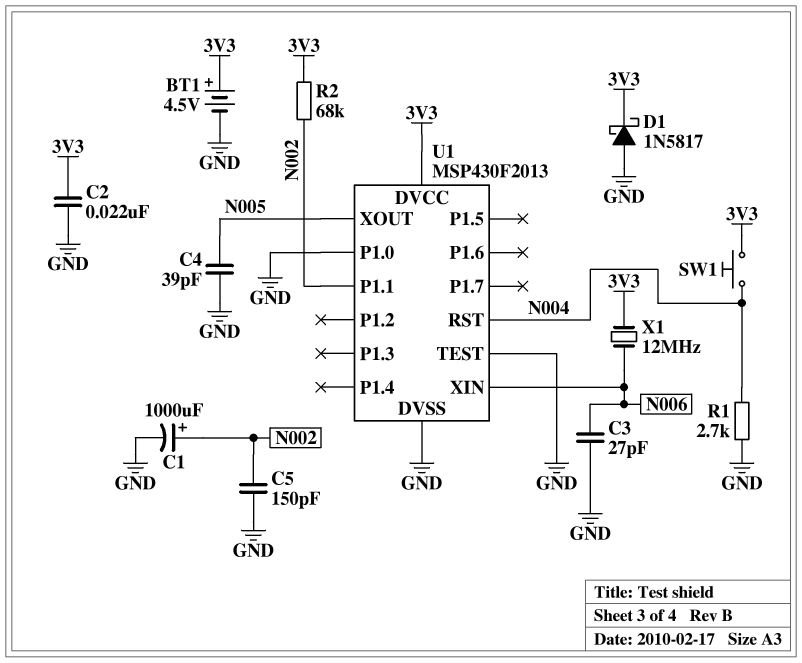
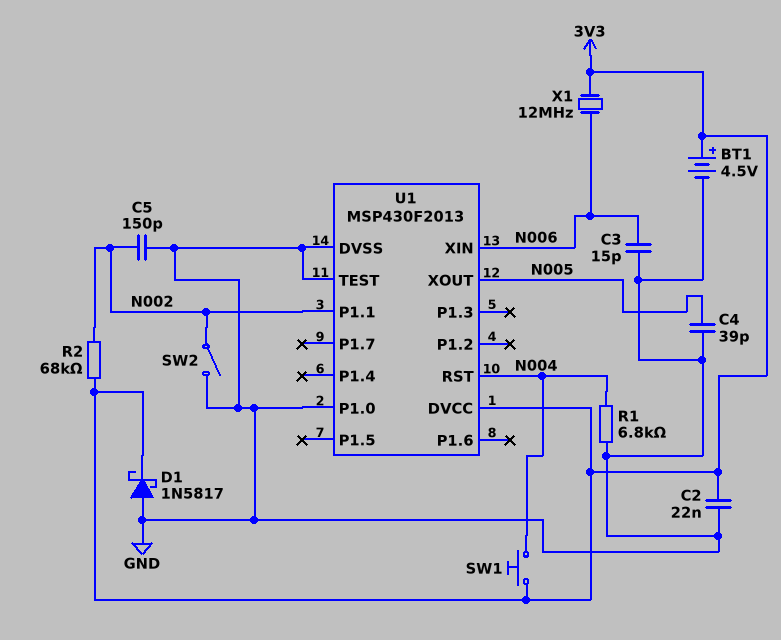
C1: 1000uF (plus N002, minus GND) -> none
C3: 27pF (GND, N006) -> 15pF (GND, N006)
R1: 2.7k (GND, N004) -> 6.8k (GND, N004)
SW2: none -> switch (GND, N002)

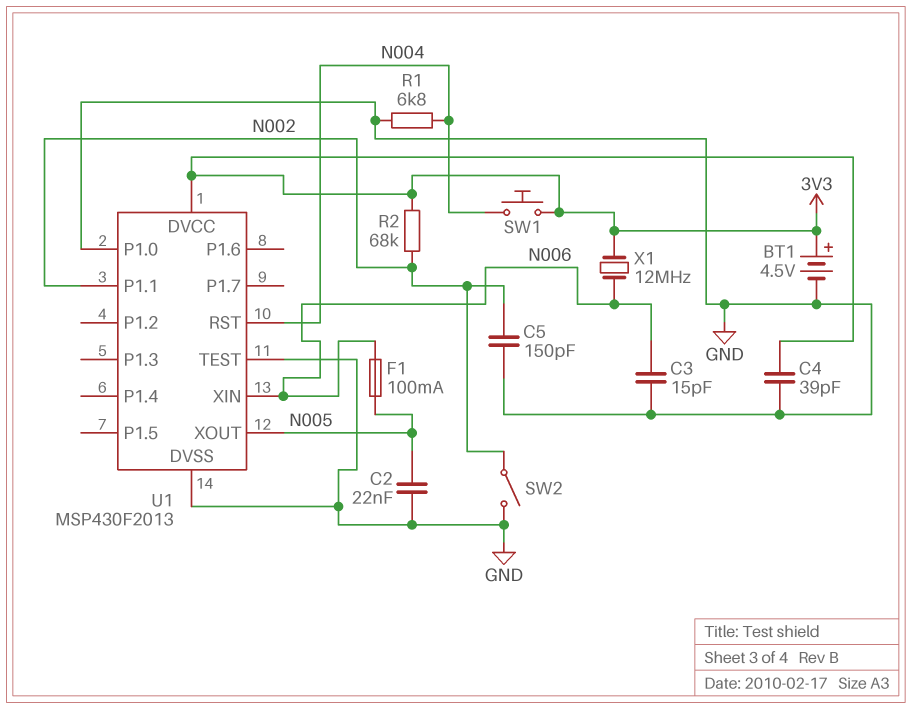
C2: 22nF (3V3, GND) -> 22nF (GND, N005)
C4: 39pF (GND, N005) -> 39pF (3V3, GND)
D1: schottky 1N5817 (A GND, K 3V3) -> none
F1: none -> 100mA (N005, N006)

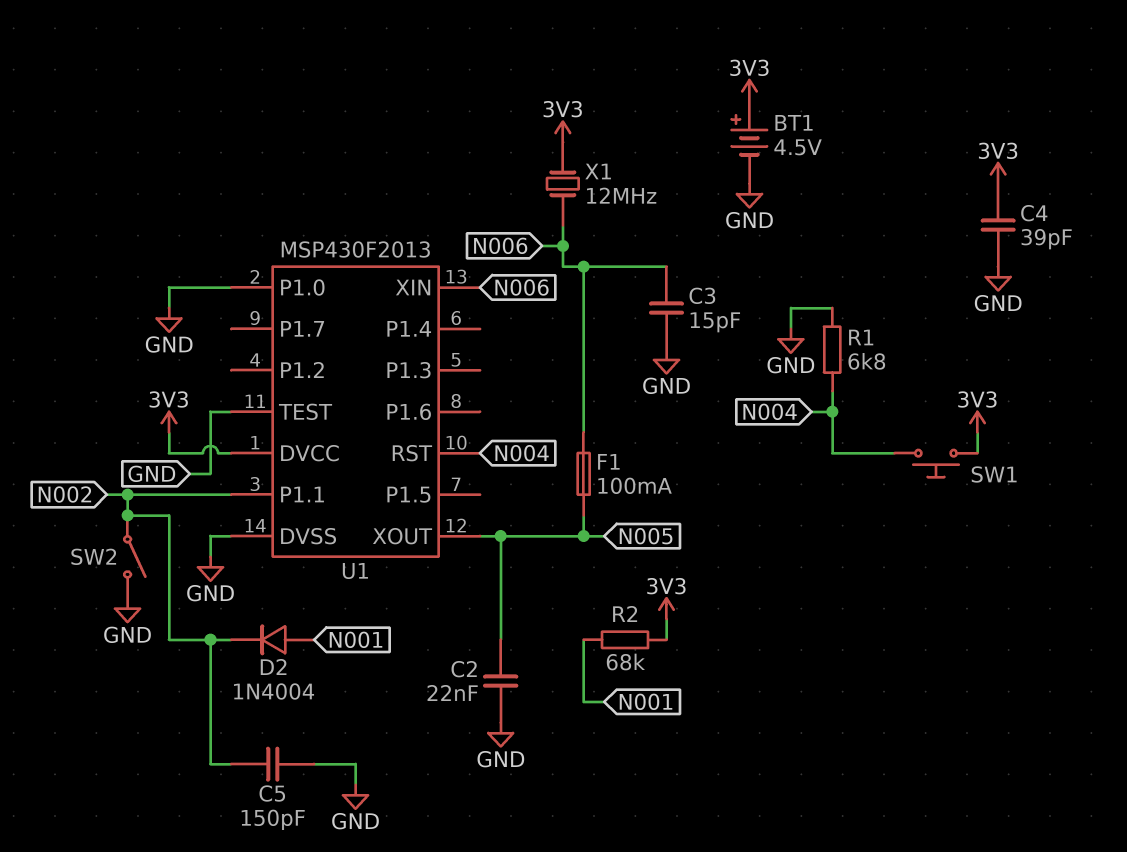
D2: none -> diode 1N4004 (A N001, K N002)
R2: 68k (3V3, N002) -> 68k (3V3, N001)

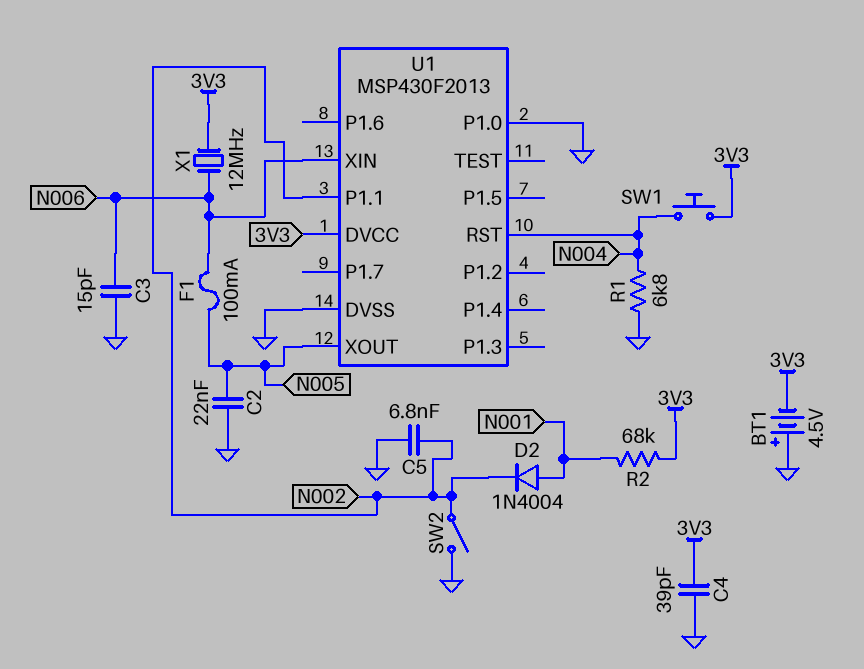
BT1: 4.5V (plus 3V3, minus GND) -> 4.5V (plus GND, minus 3V3)
C5: 150pF (GND, N002) -> 6.8nF (GND, N002)
U1 pin TEST: GND -> none

